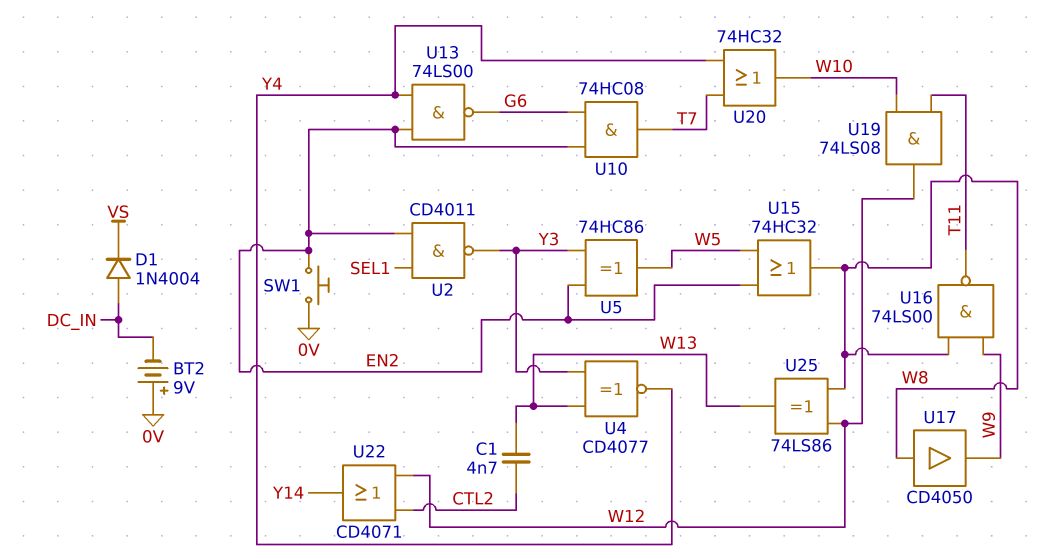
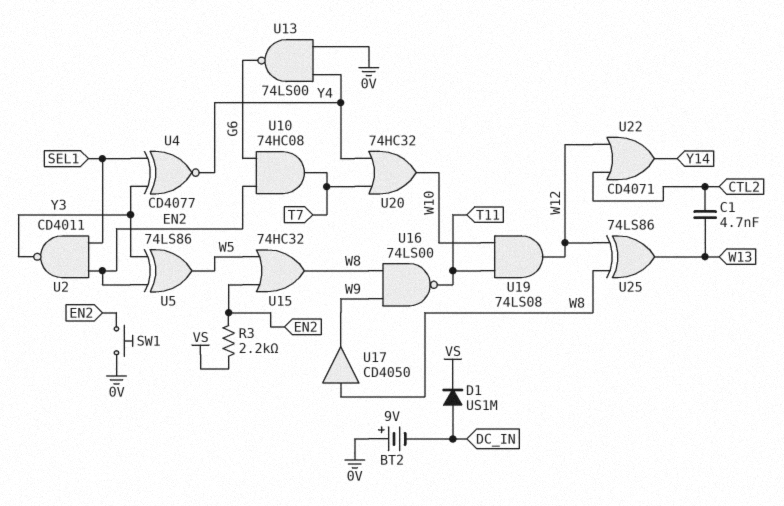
D1: diode 1N4004 (A DC_IN, K VS) -> diode US1M (A DC_IN, K VS)
R3: none -> 2.2k (EN2, VS)
U4: XNOR CD4077 (in W13, in Y3, out Y4) -> XNOR CD4077 (in SEL1, in Y3, out Y4)
U5: XOR 74HC86 (in EN2, in Y3, out W5) -> XOR 74LS86 (in EN2, in Y3, out W5)
U13: NAND 74LS00 (in EN2, in Y4, out G6) -> NAND 74LS00 (in 0V, in Y4, out G6)

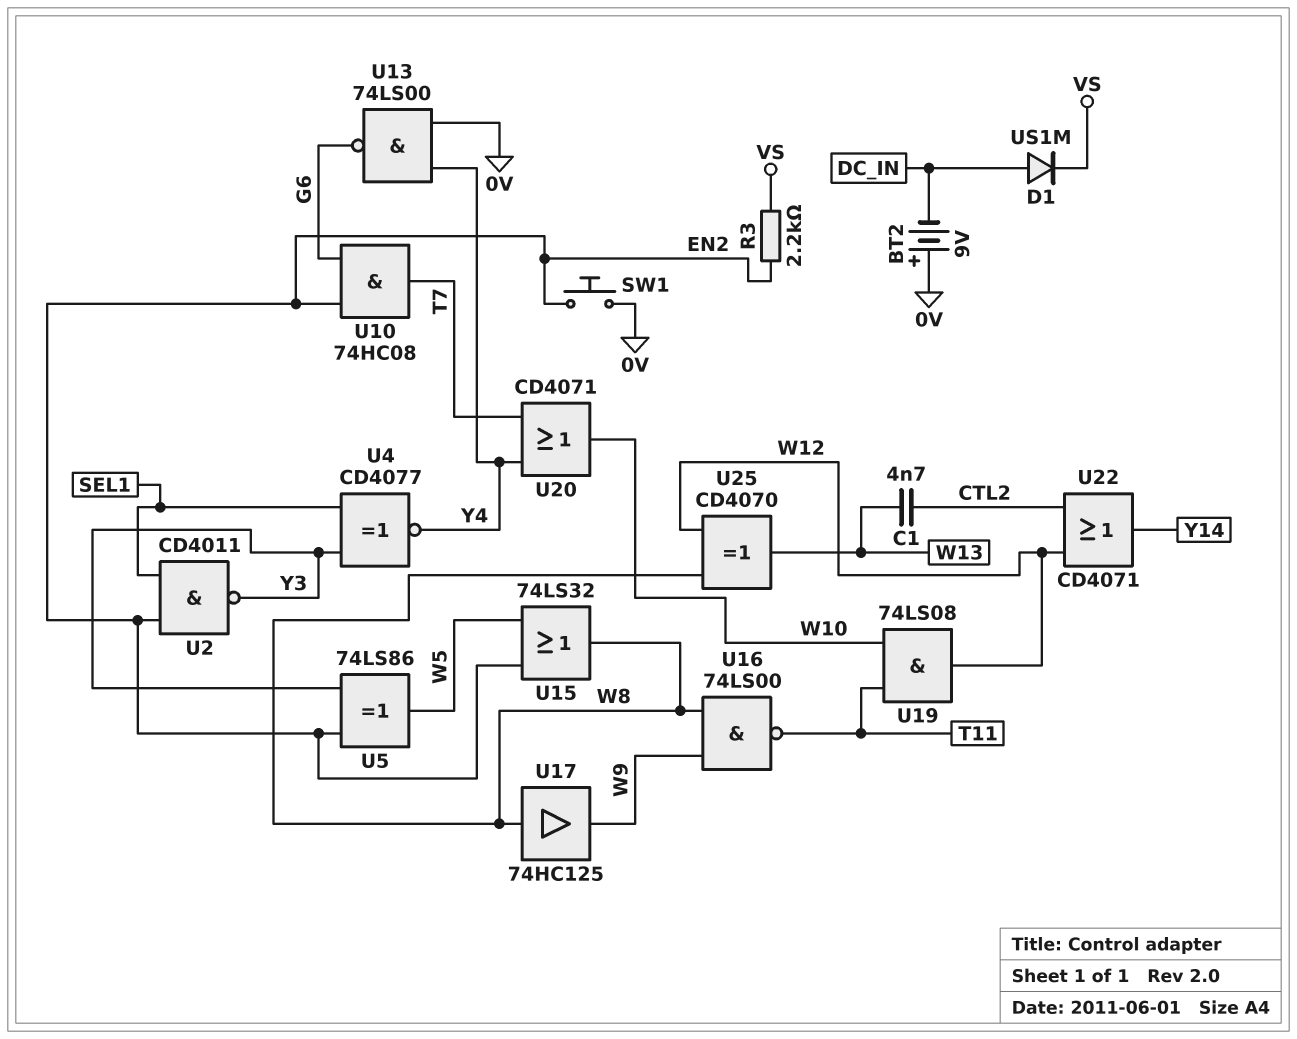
U15: OR 74HC32 (in EN2, in W5, out W8) -> OR 74LS32 (in EN2, in W5, out W8)
U17: buffer CD4050 (in W8, out W9) -> buffer 74HC125 (in W8, out W9)
U20: OR 74HC32 (in T7, in Y4, out W10) -> OR CD4071 (in T7, in Y4, out W10)
U25: XOR 74LS86 (in W8, in W12, out W13) -> XOR CD4070 (in W8, in W12, out W13)

